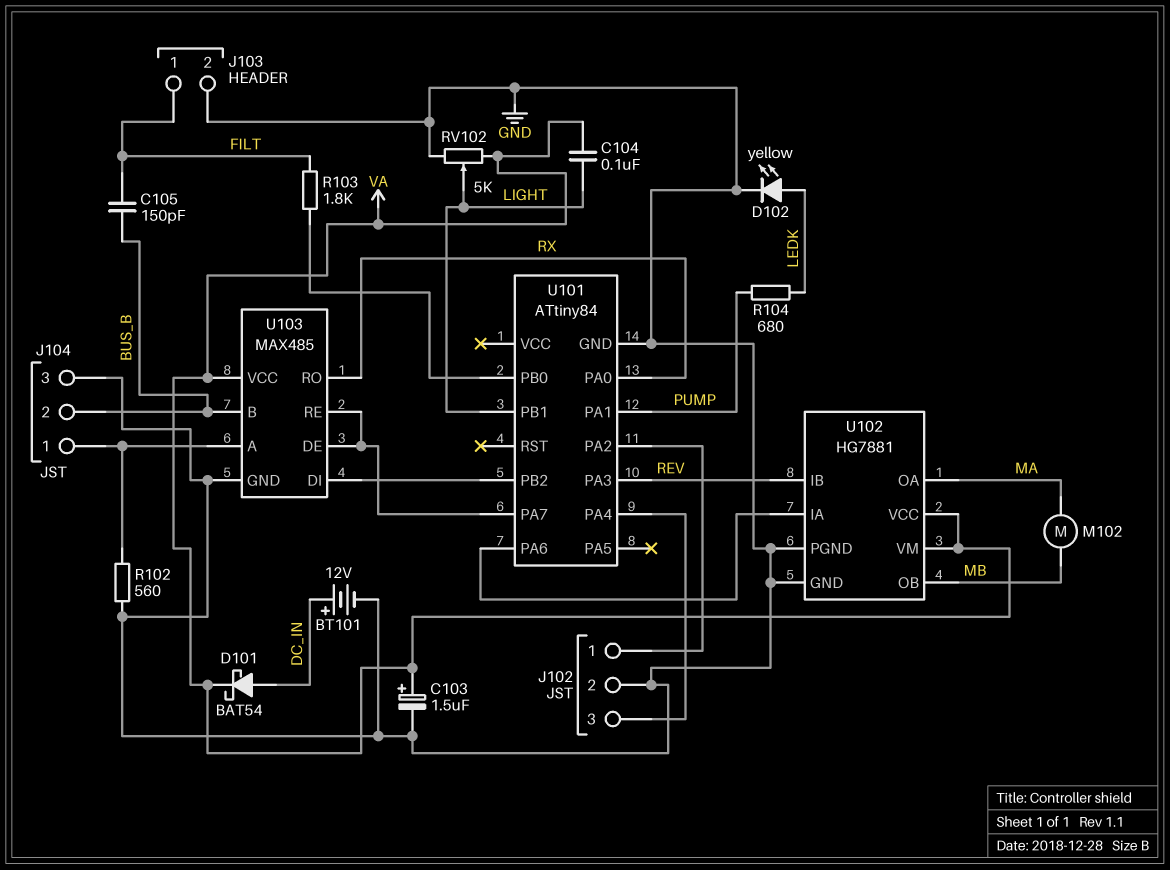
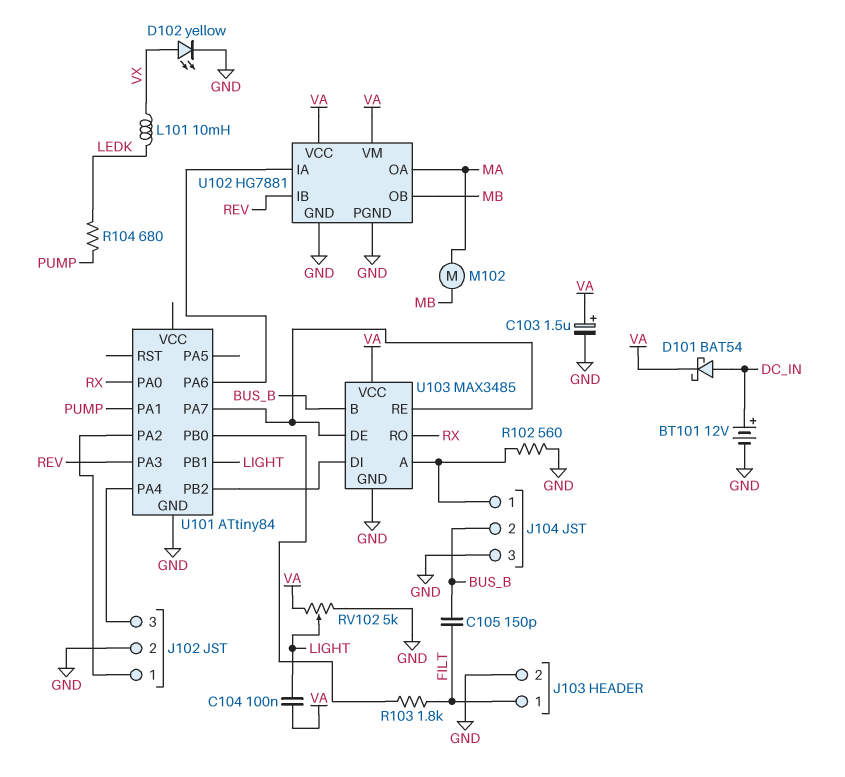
D102: LED yellow (A LEDK, K GND) -> LED yellow (A VX, K GND)
L101: none -> 10mH (LEDK, VX)
U103: MAX485 -> MAX3485

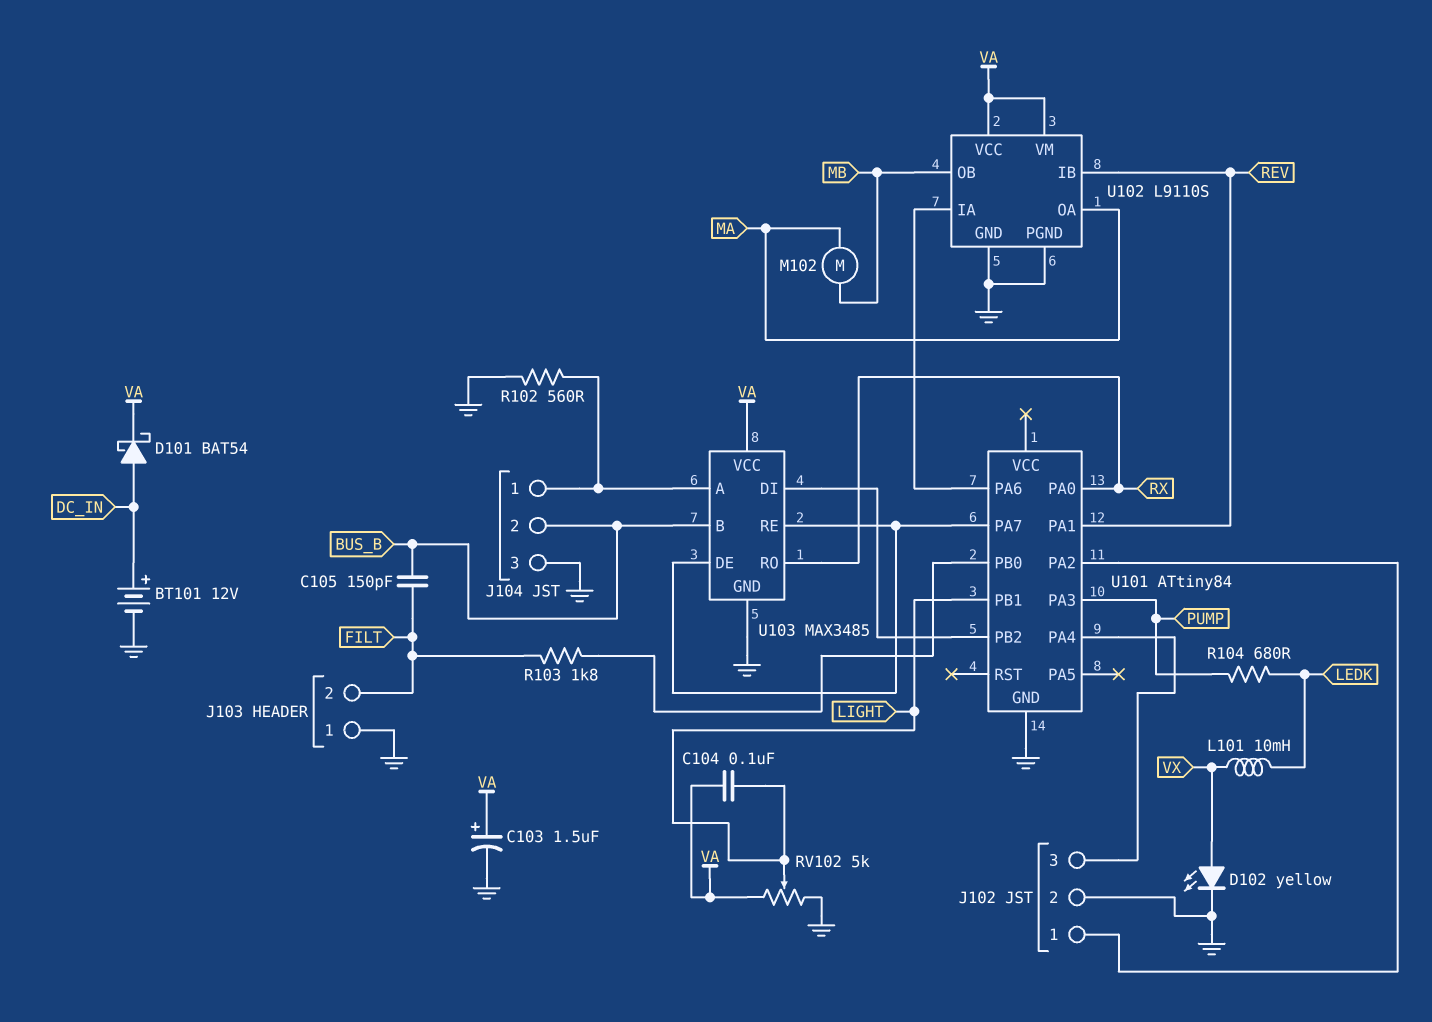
J103 pin 1: FILT -> GND
J103 pin 2: GND -> FILT
U101 pin PA1: PUMP -> REV
U101 pin PA3: REV -> PUMP
U102: HG7881 -> L9110S

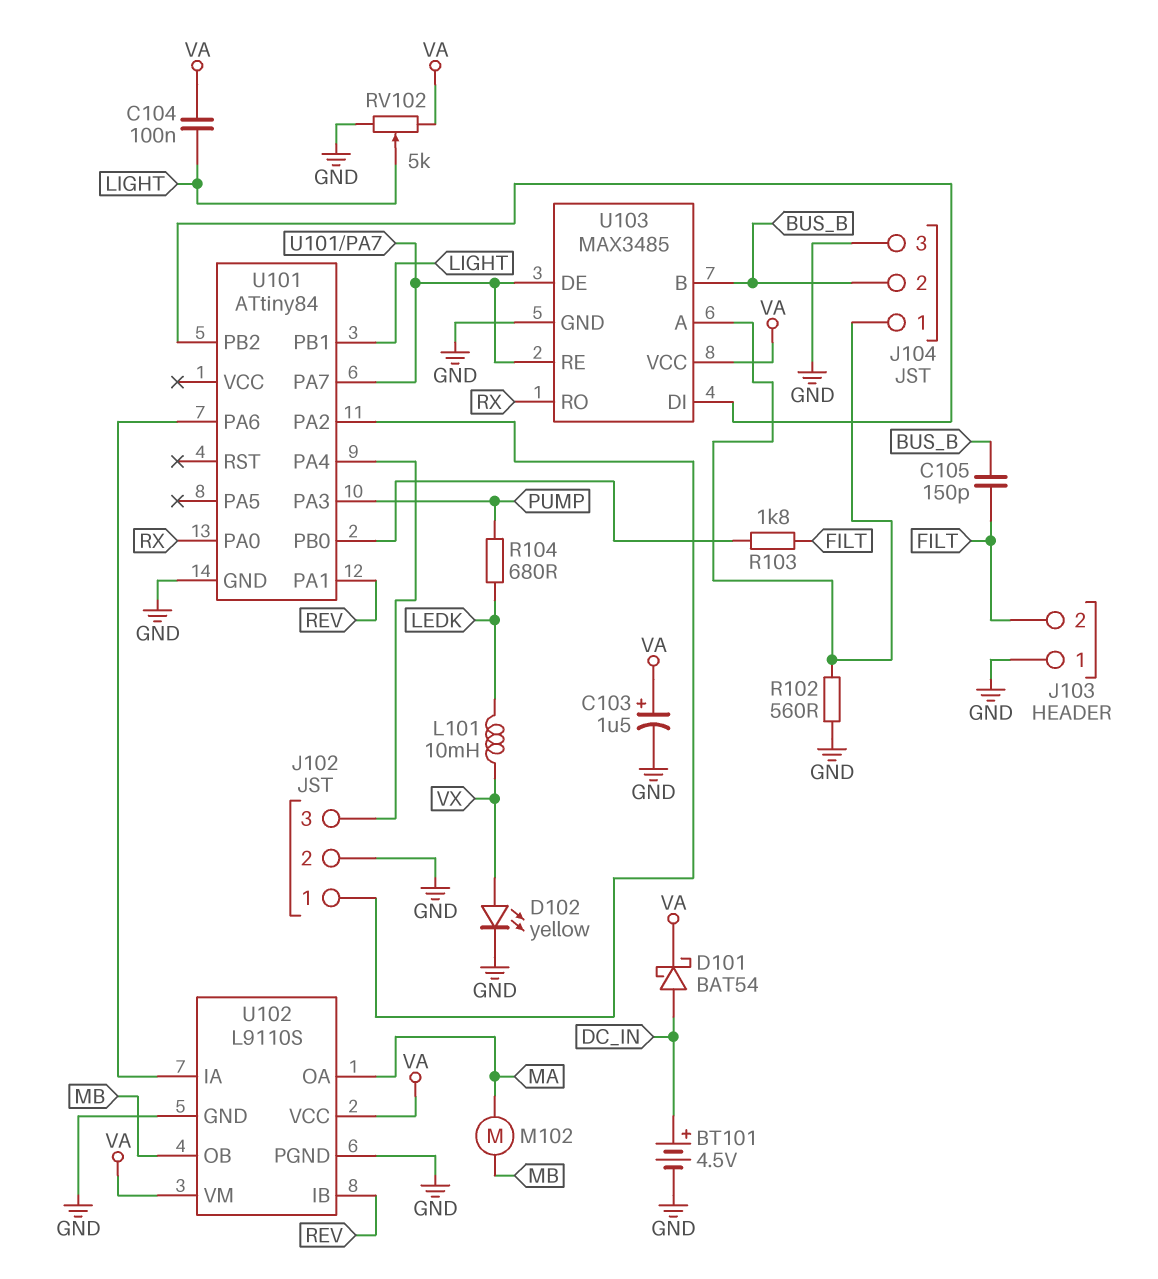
BT101: 12V (plus DC_IN, minus GND) -> 4.5V (plus DC_IN, minus GND)

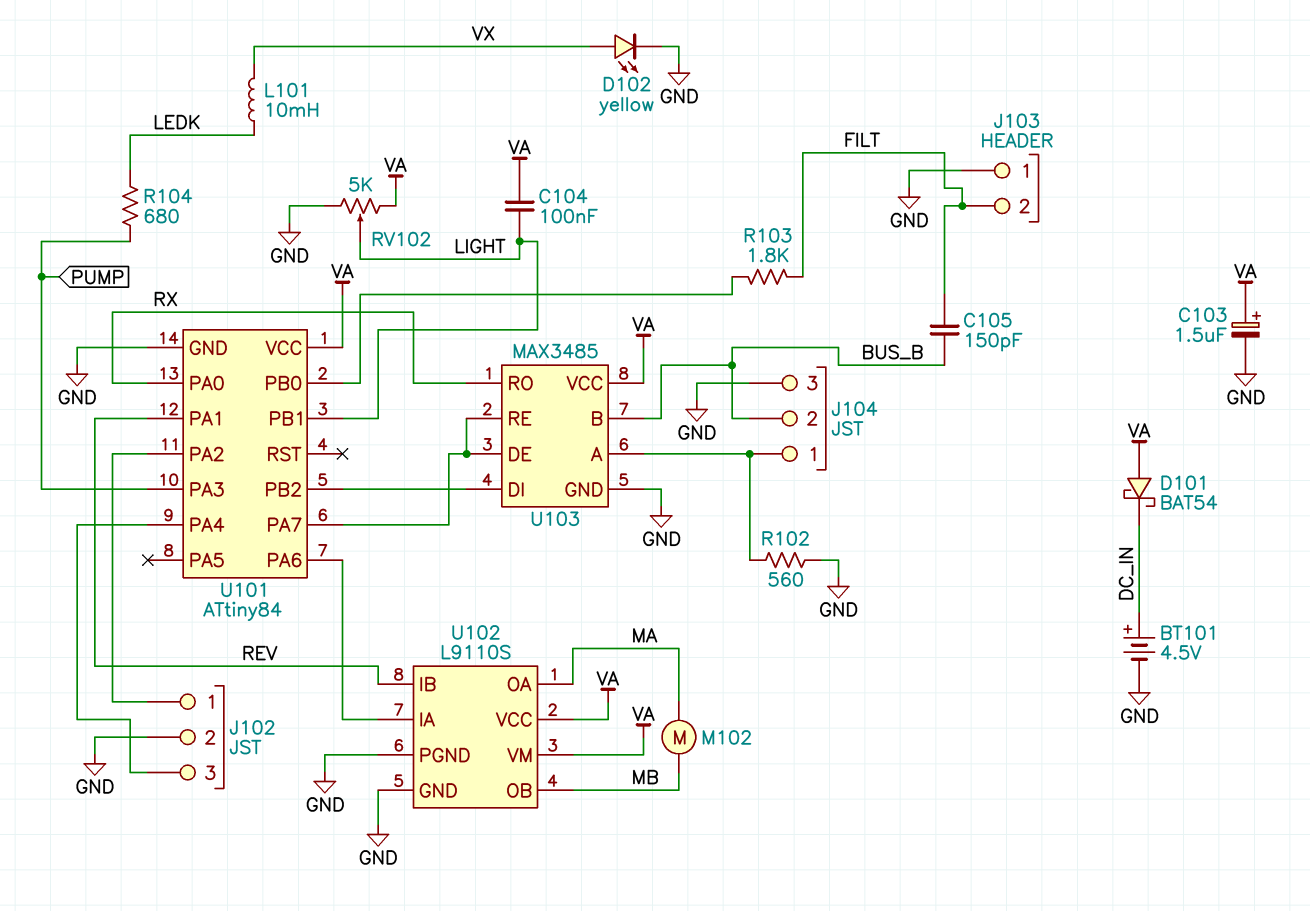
D101: schottky BAT54 (A DC_IN, K VA) -> schottky BAT54 (A VA, K DC_IN)
U101 pin VCC: none -> VA

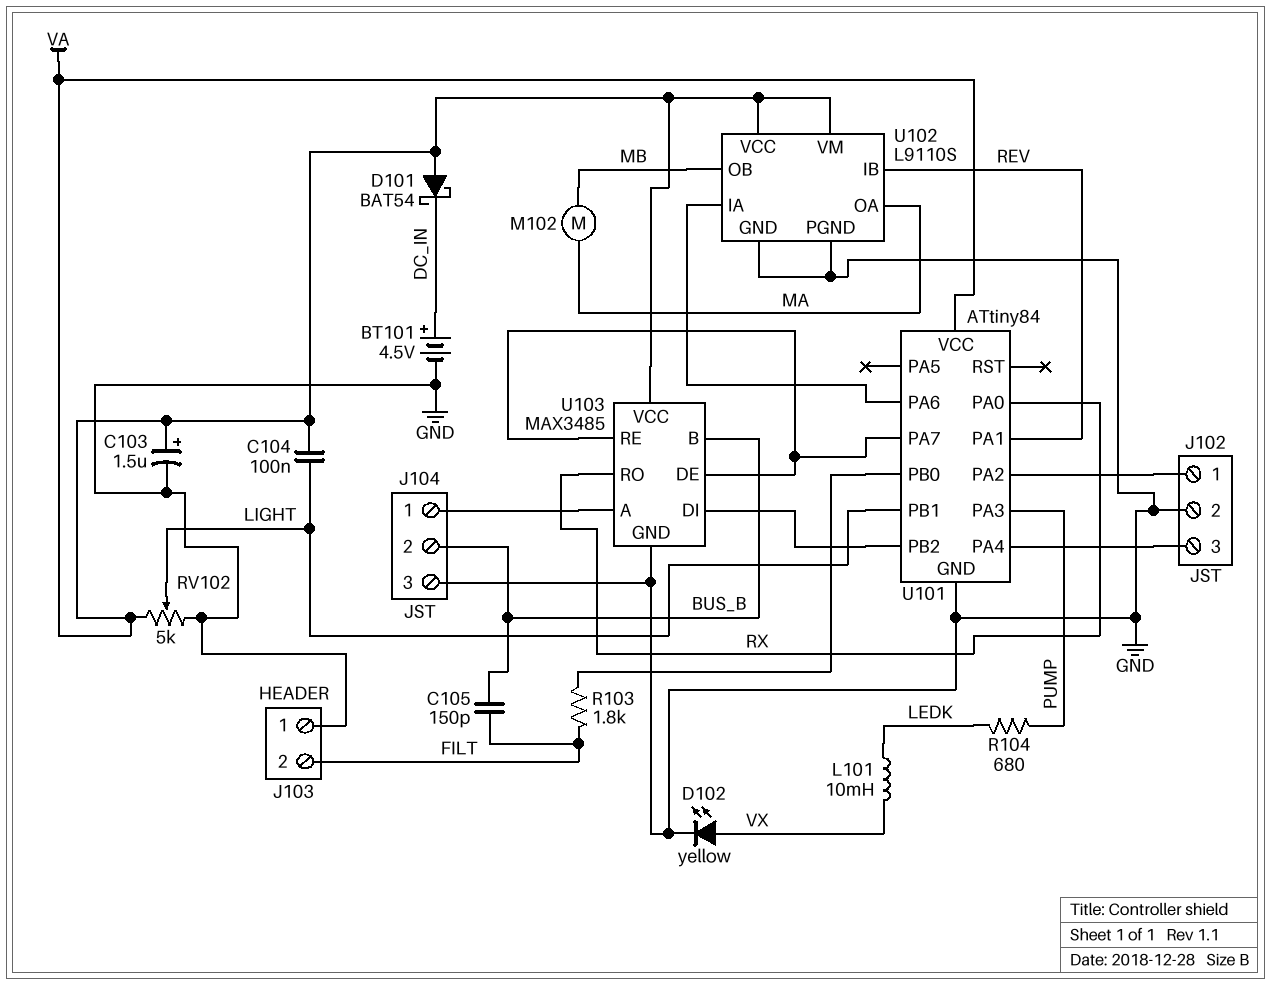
R102: 560 (GND, J104/1) -> none

